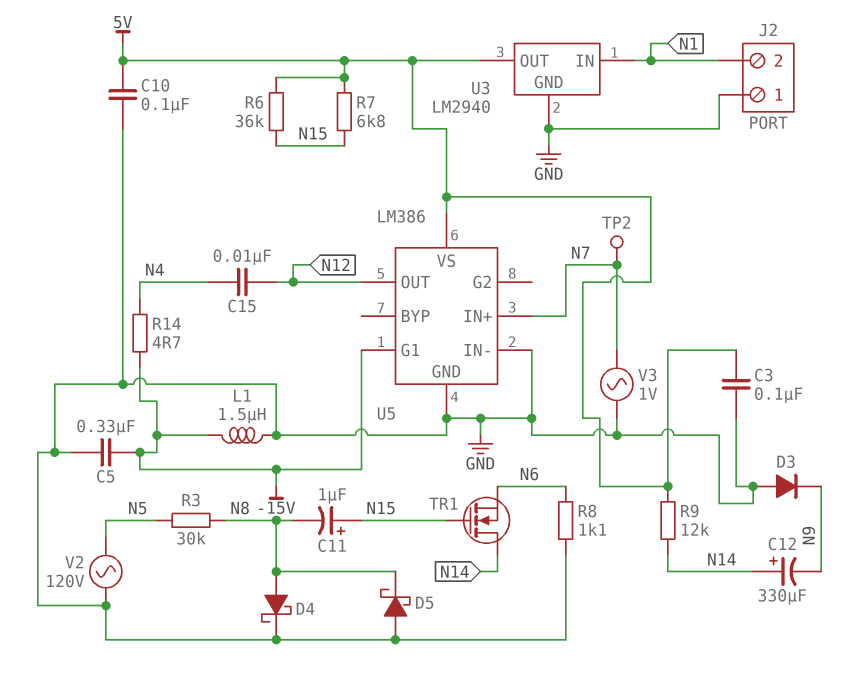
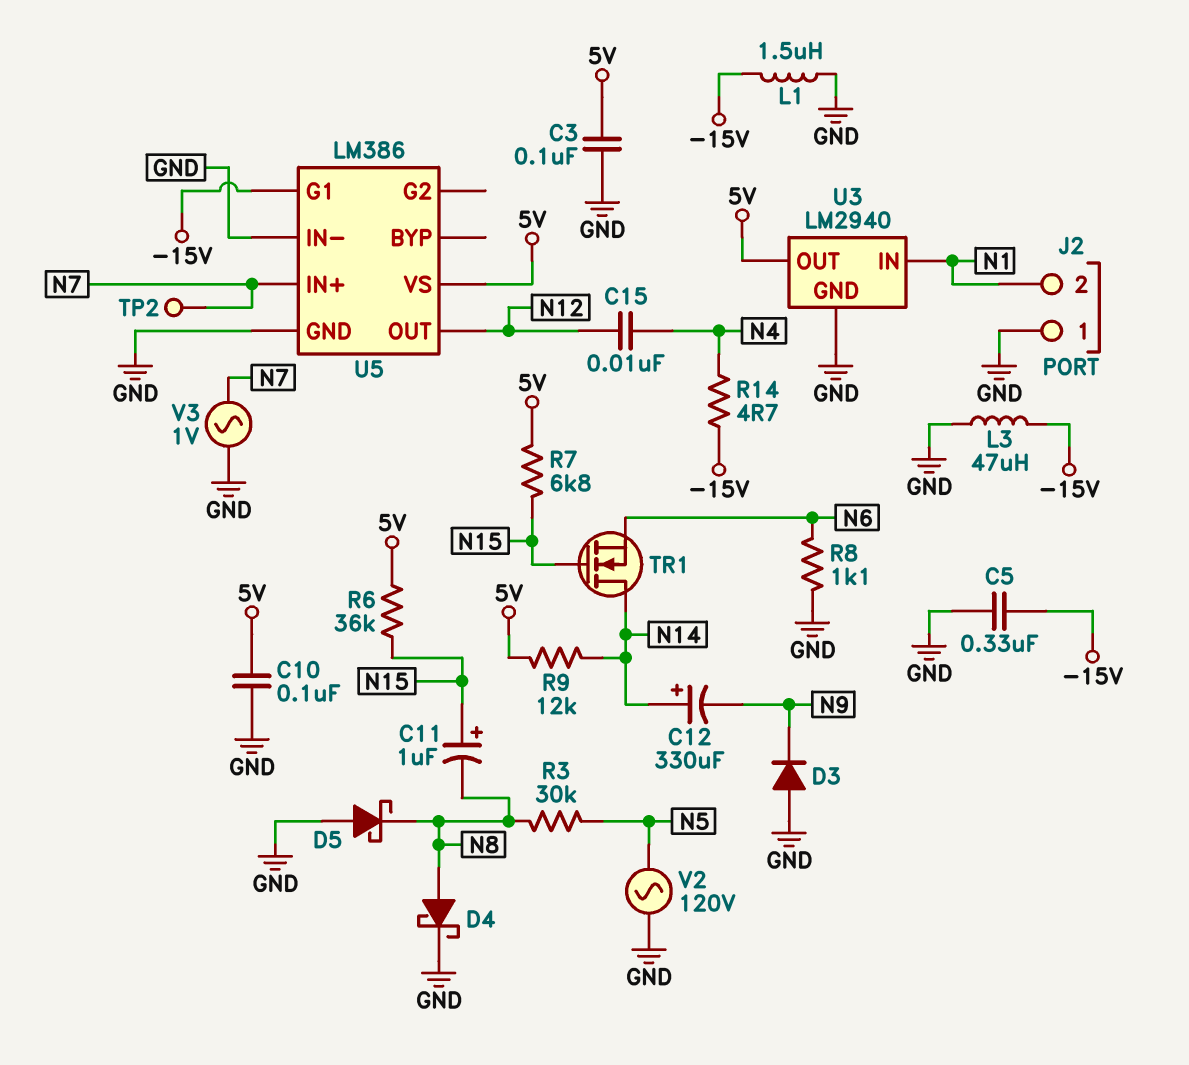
L3: none -> 47uH (-15V, GND)

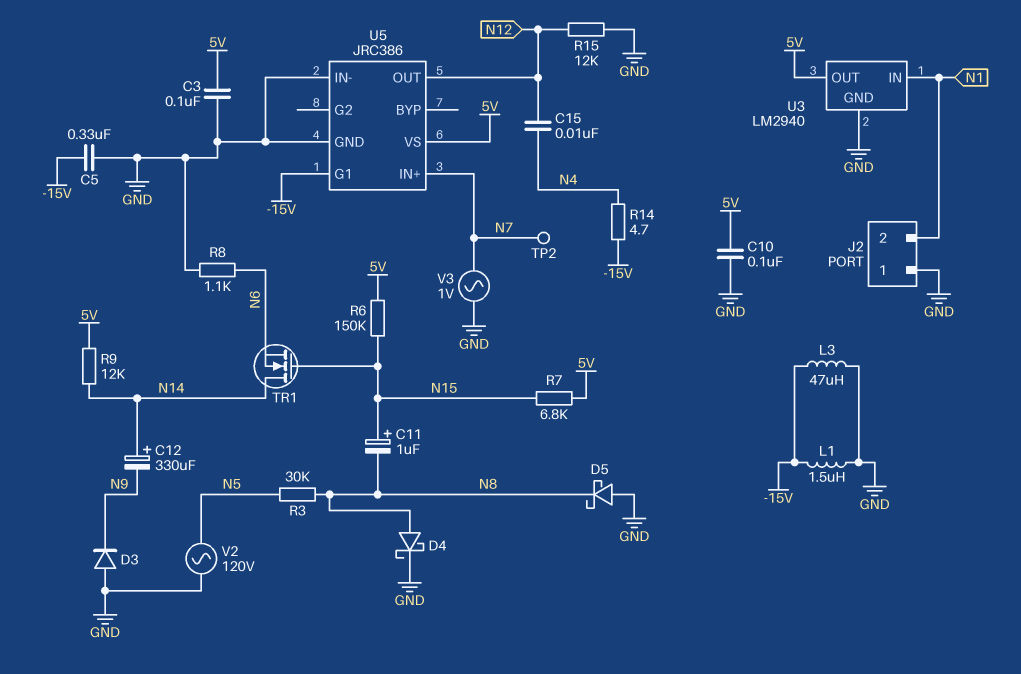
R6: 36k (5V, N15) -> 150k (5V, N15)
R15: none -> 12k (GND, N12)
U5: LM386 -> JRC386

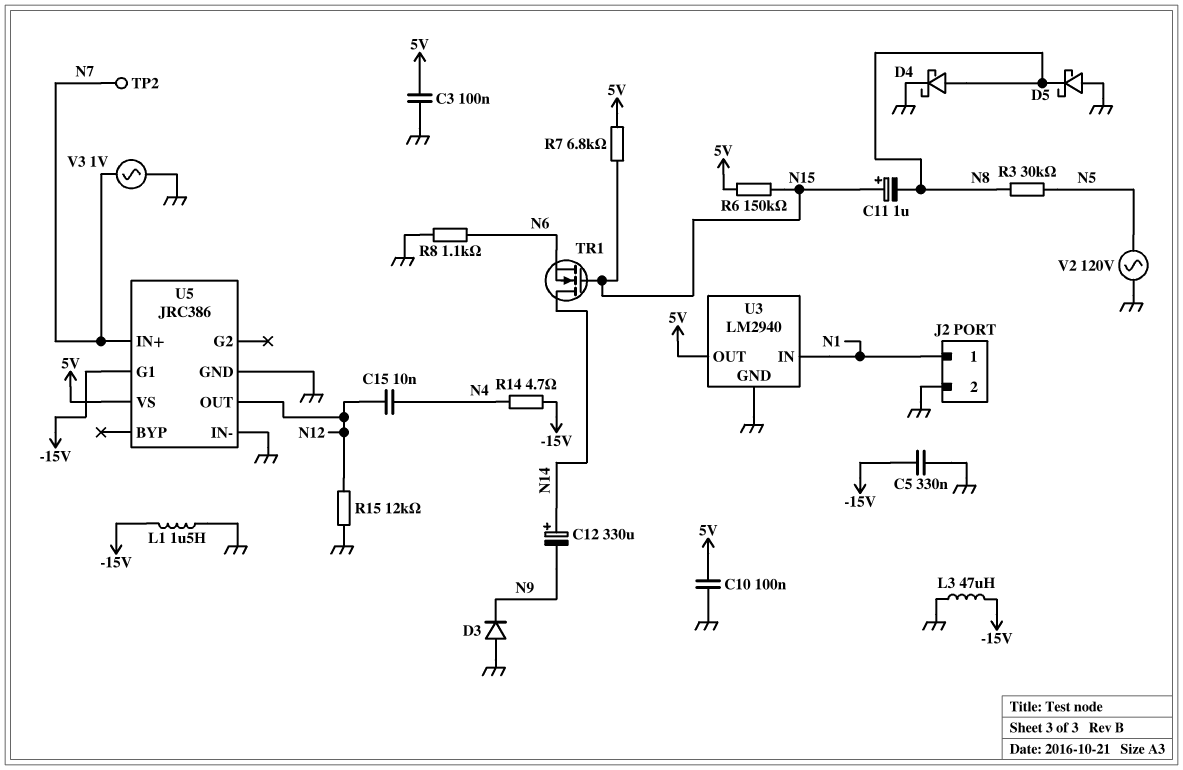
J2 pin 1: GND -> N1
J2 pin 2: N1 -> GND
R9: 12k (5V, N14) -> none

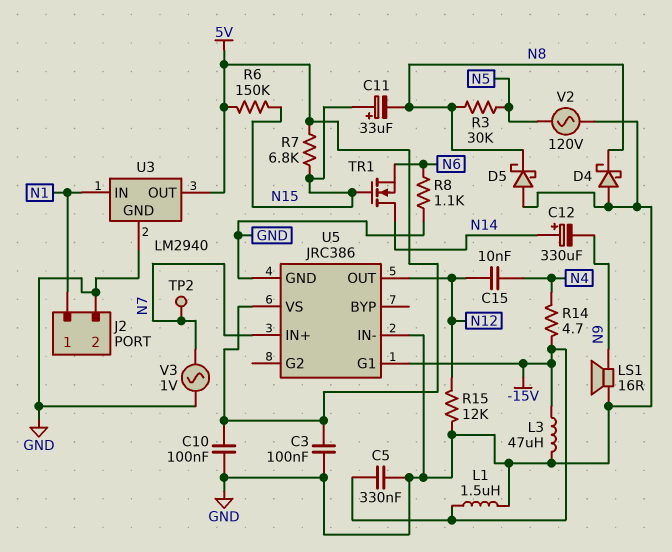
C11: 1uF (plus N15, minus N8) -> 33uF (plus N15, minus N8)
D3: diode (A GND, K N9) -> none
D4: schottky (A N8, K GND) -> schottky (A GND, K N8)
LS1: none -> speaker 16R (GND, N9)

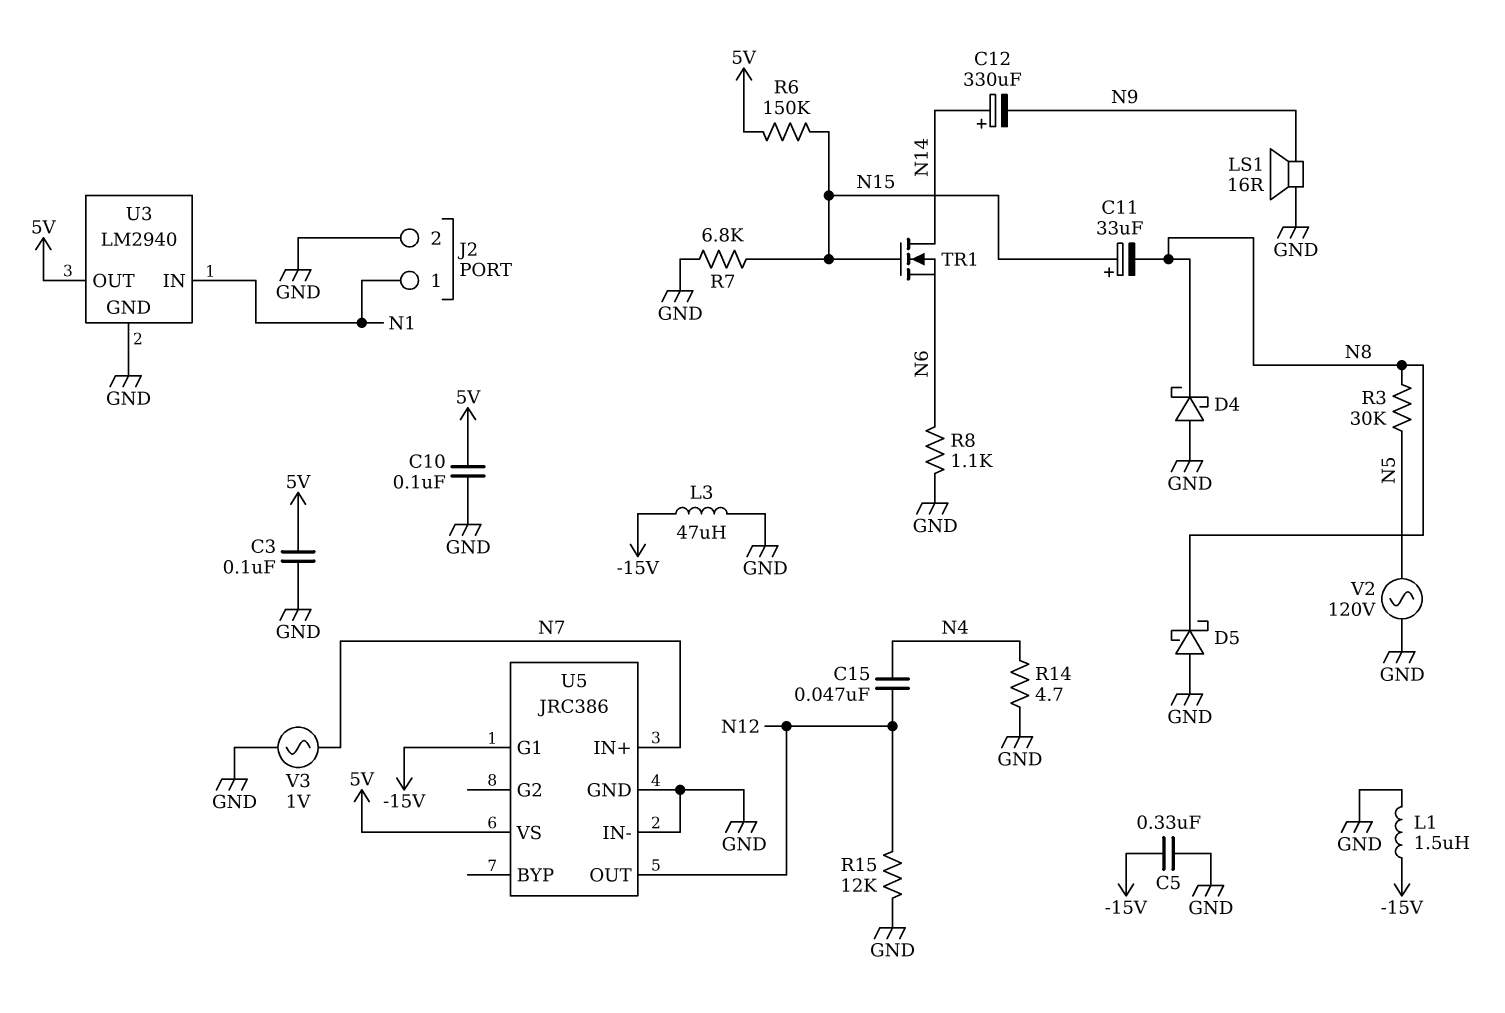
C15: 10nF (N4, N12) -> 47nF (N4, N12)
R7: 6.8k (5V, N15) -> 6.8k (GND, N15)
R14: 4.7 (-15V, N4) -> 4.7 (GND, N4)
TP2: test point (N7) -> none

